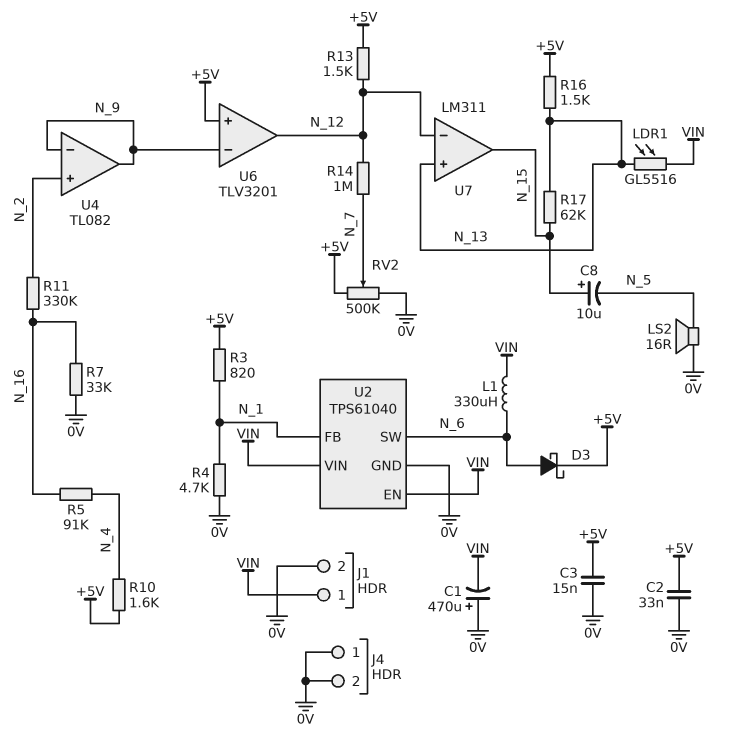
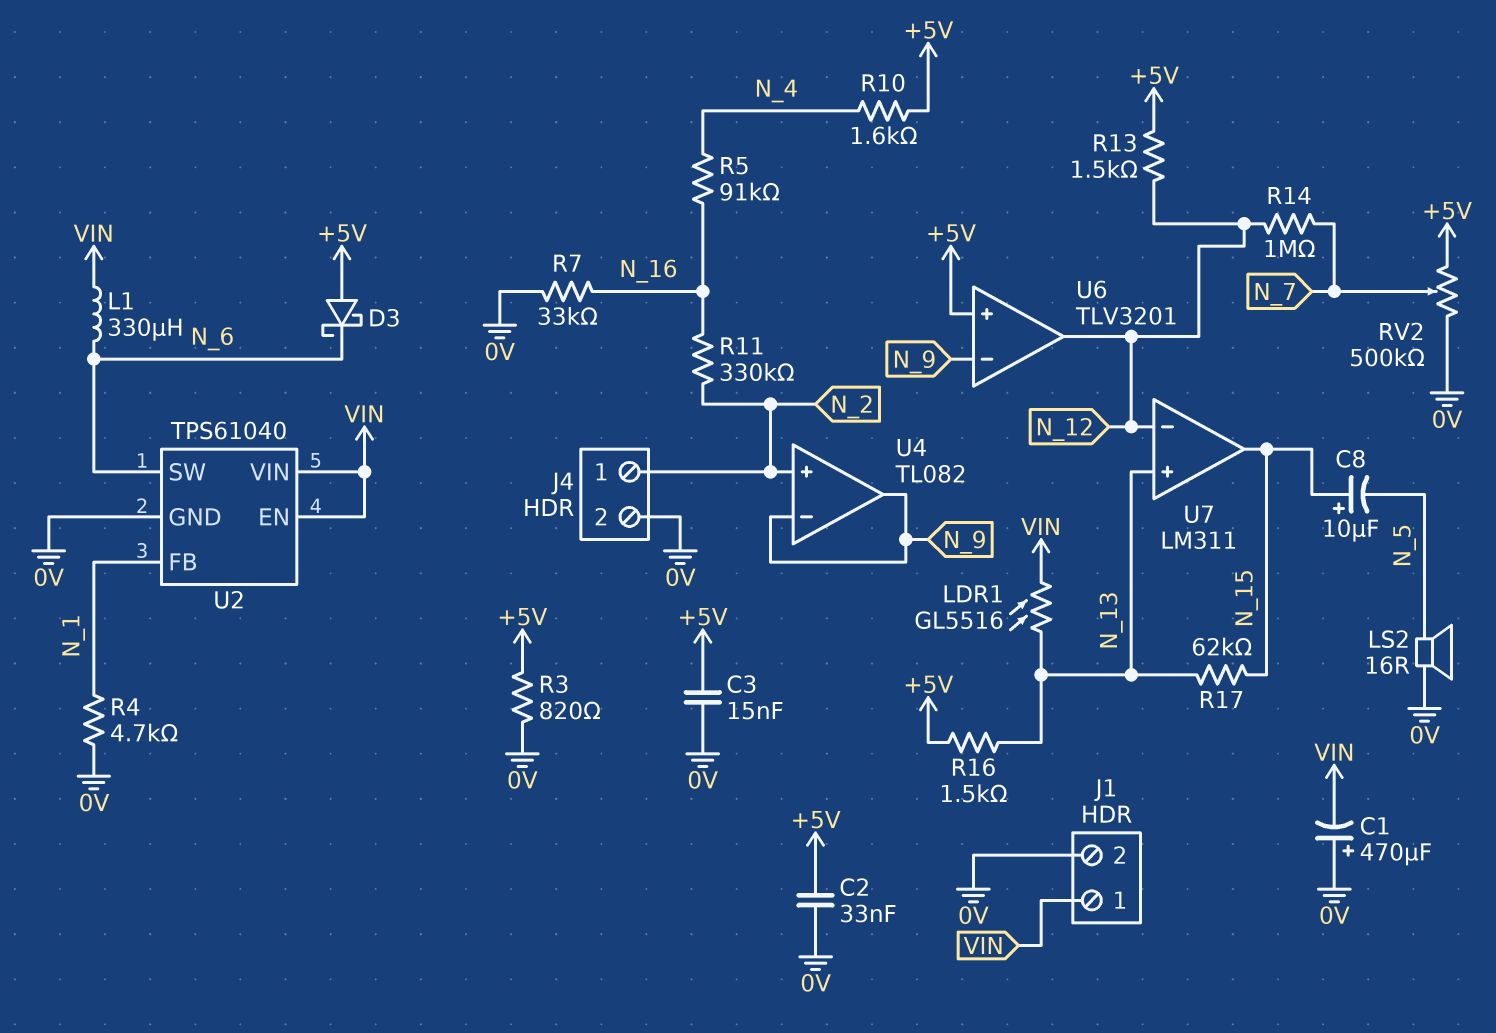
D3: schottky (A N_6, K +5V) -> schottky (A +5V, K N_6)
J4 pin 1: 0V -> N_2
R3: 820 (+5V, N_1) -> 820 (+5V, 0V)

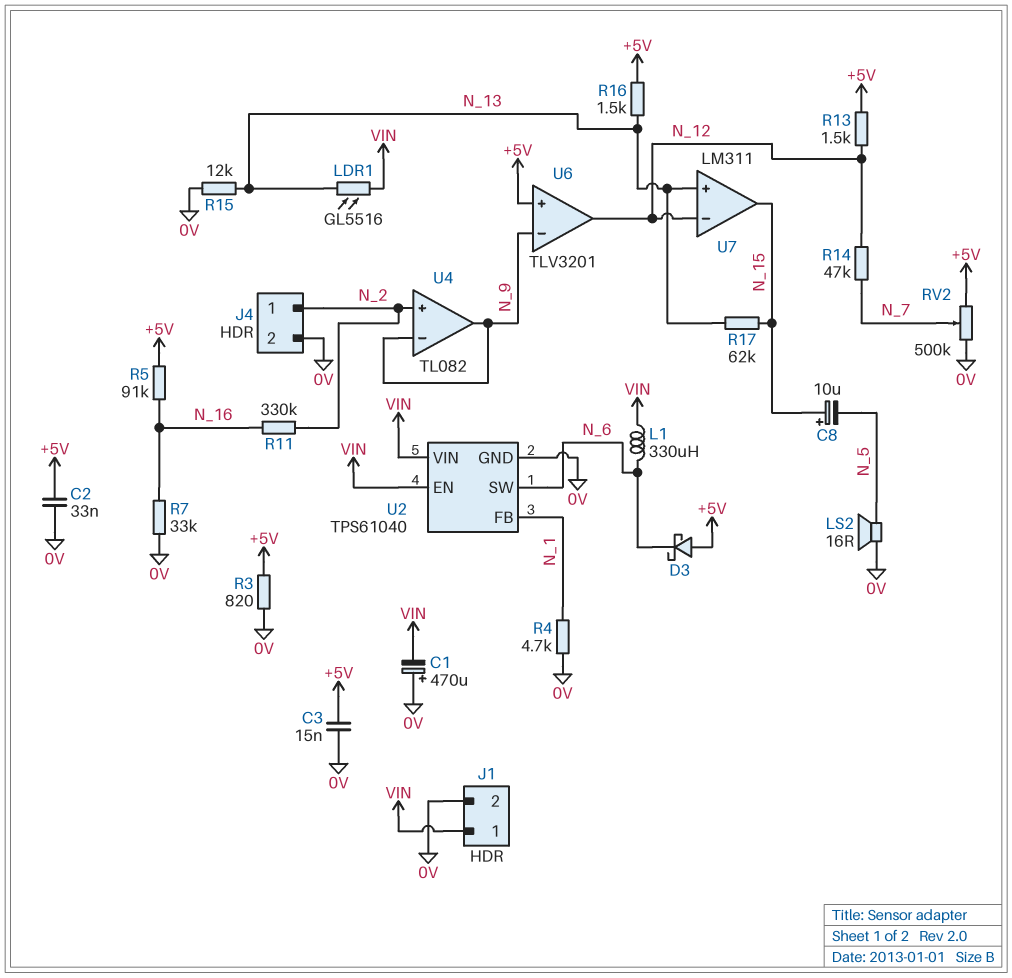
R5: 91k (N_4, N_16) -> 91k (+5V, N_16)
R10: 1.6k (+5V, N_4) -> none
R14: 1M (N_7, N_12) -> 47k (N_7, N_12)
R15: none -> 12k (0V, N_13)

